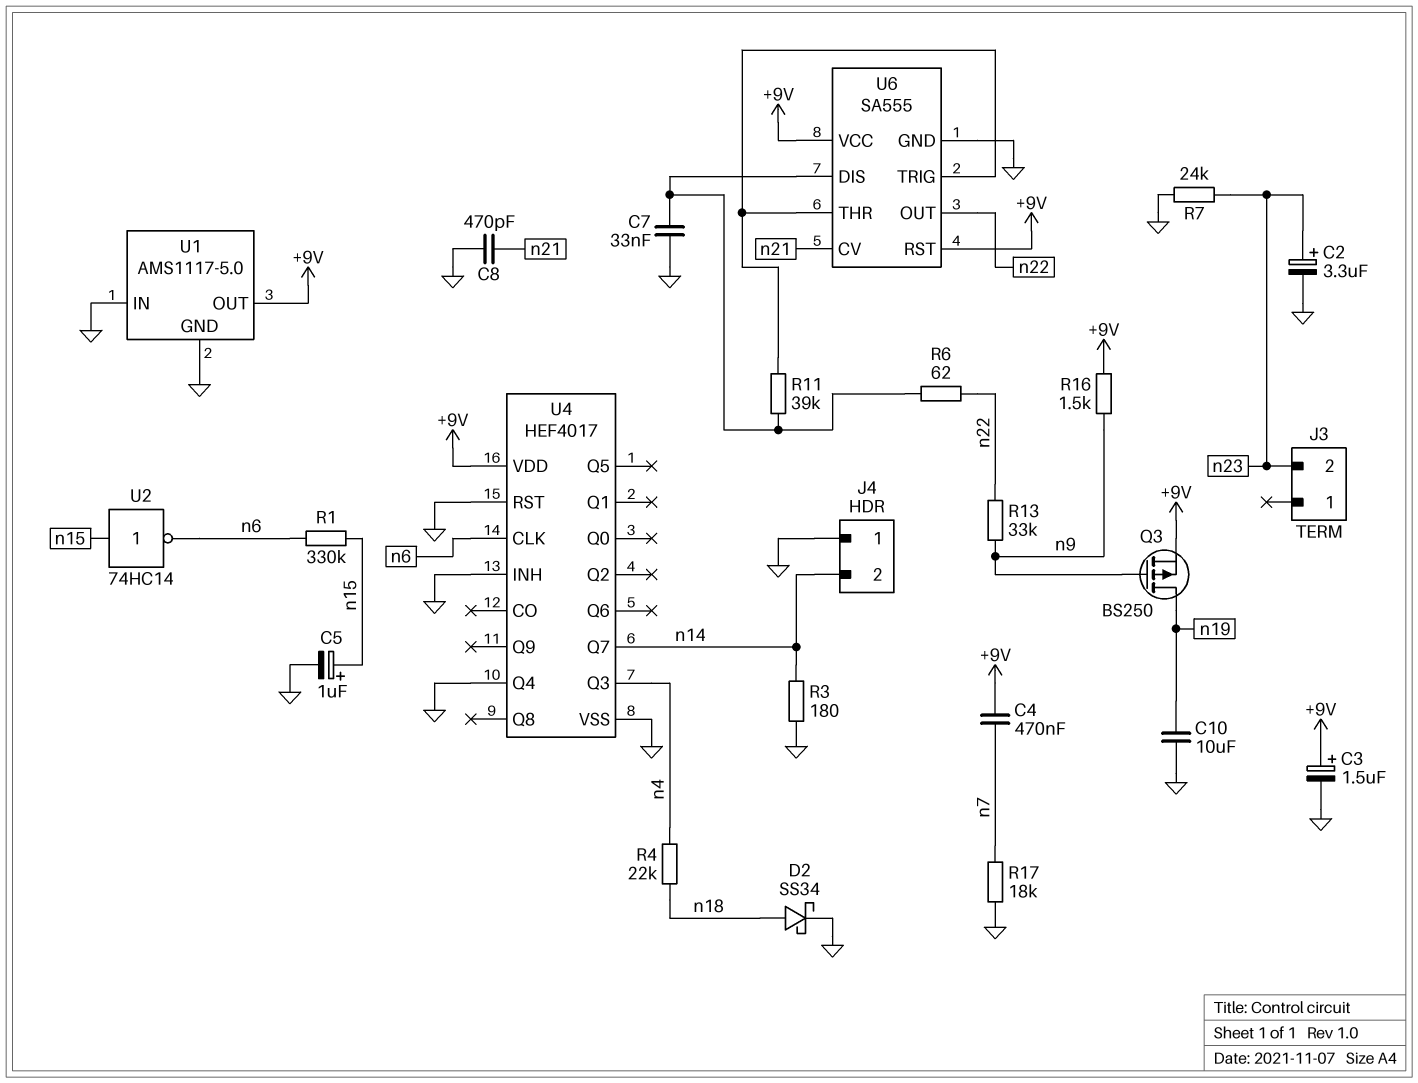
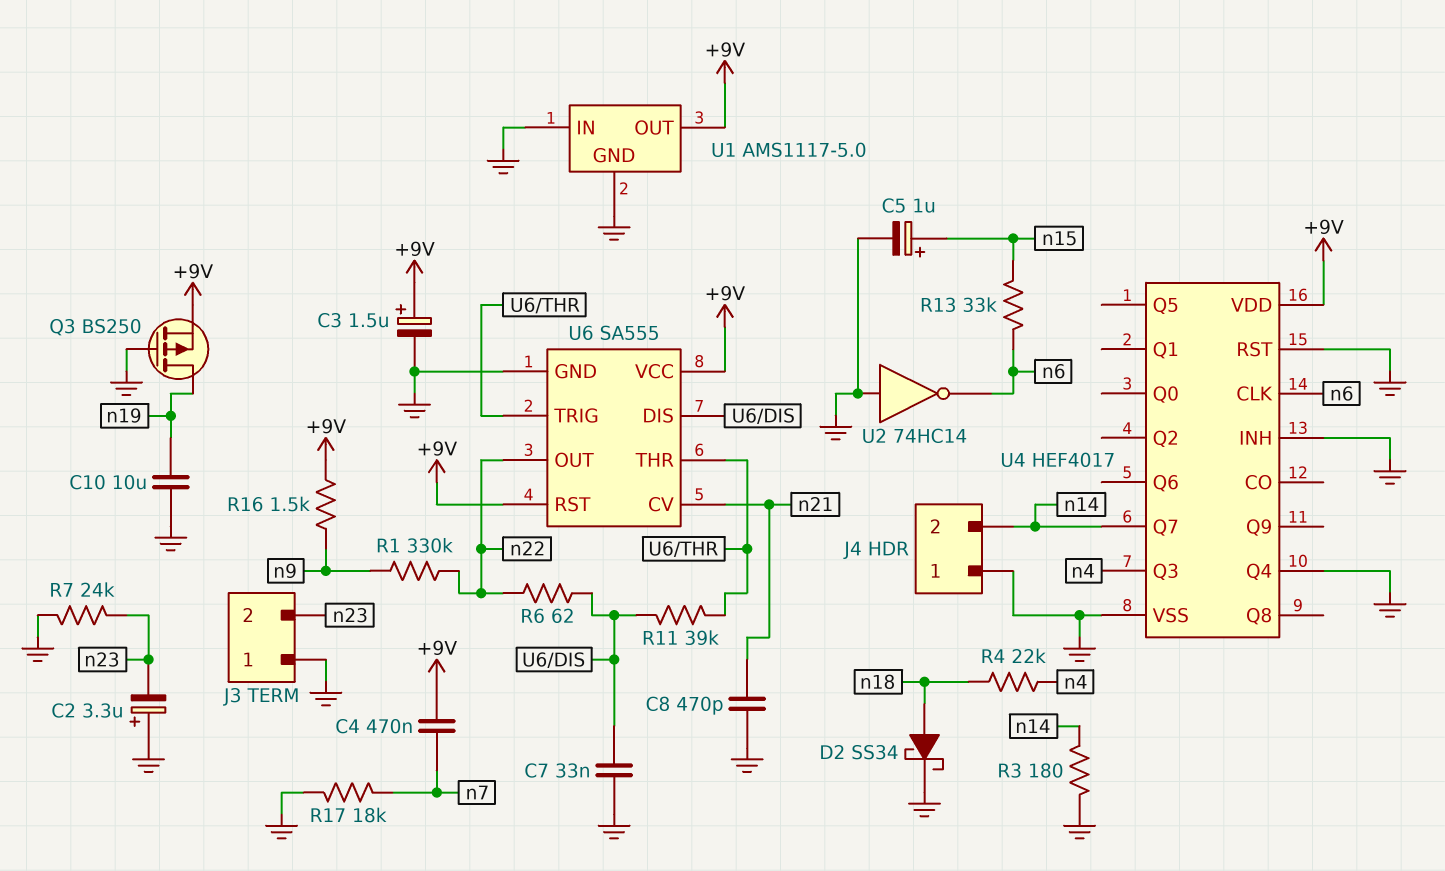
C2: 3.3uF (plus n23, minus GND) -> 3.3uF (plus GND, minus n23)
J3 pin 1: none -> GND
Q3: PMOS BS250 (G n9, D n19, S +9V) -> PMOS BS250 (G GND, D n19, S +9V)
R1: 330k (n6, n15) -> 330k (n9, n22)
R13: 33k (n9, n22) -> 33k (n6, n15)
U2: NOT 74HC14 (in n15, out n6) -> NOT 74HC14 (in GND, out n6)

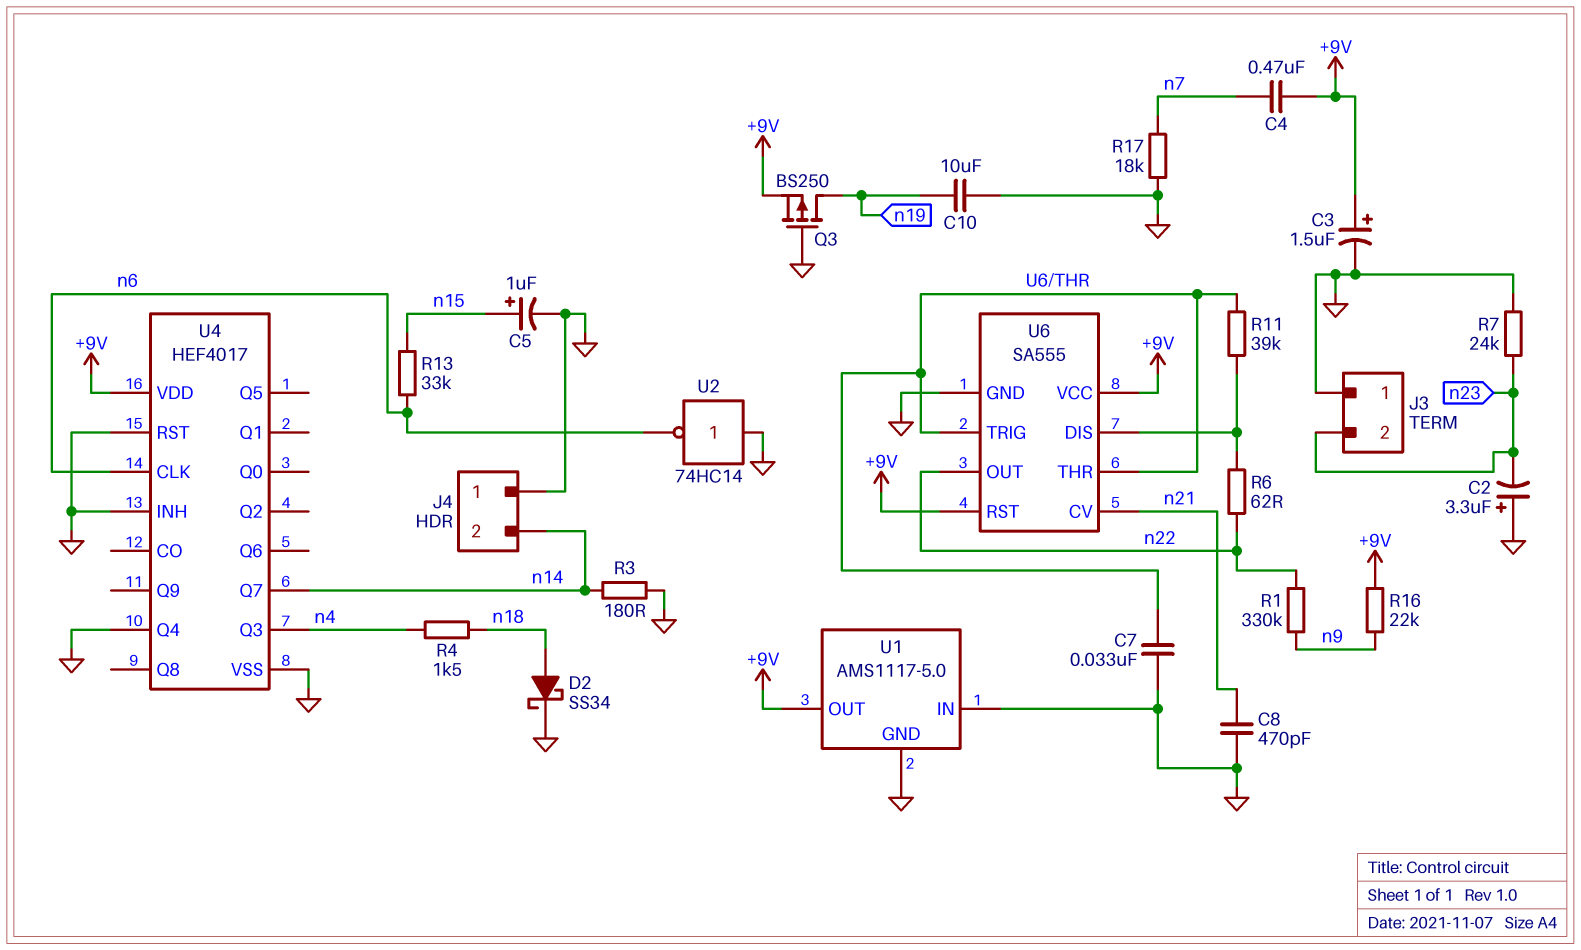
C7: 33nF (GND, U6/DIS) -> 33nF (GND, U6/THR)
R4: 22k (n4, n18) -> 1.5k (n4, n18)
R16: 1.5k (+9V, n9) -> 22k (+9V, n9)

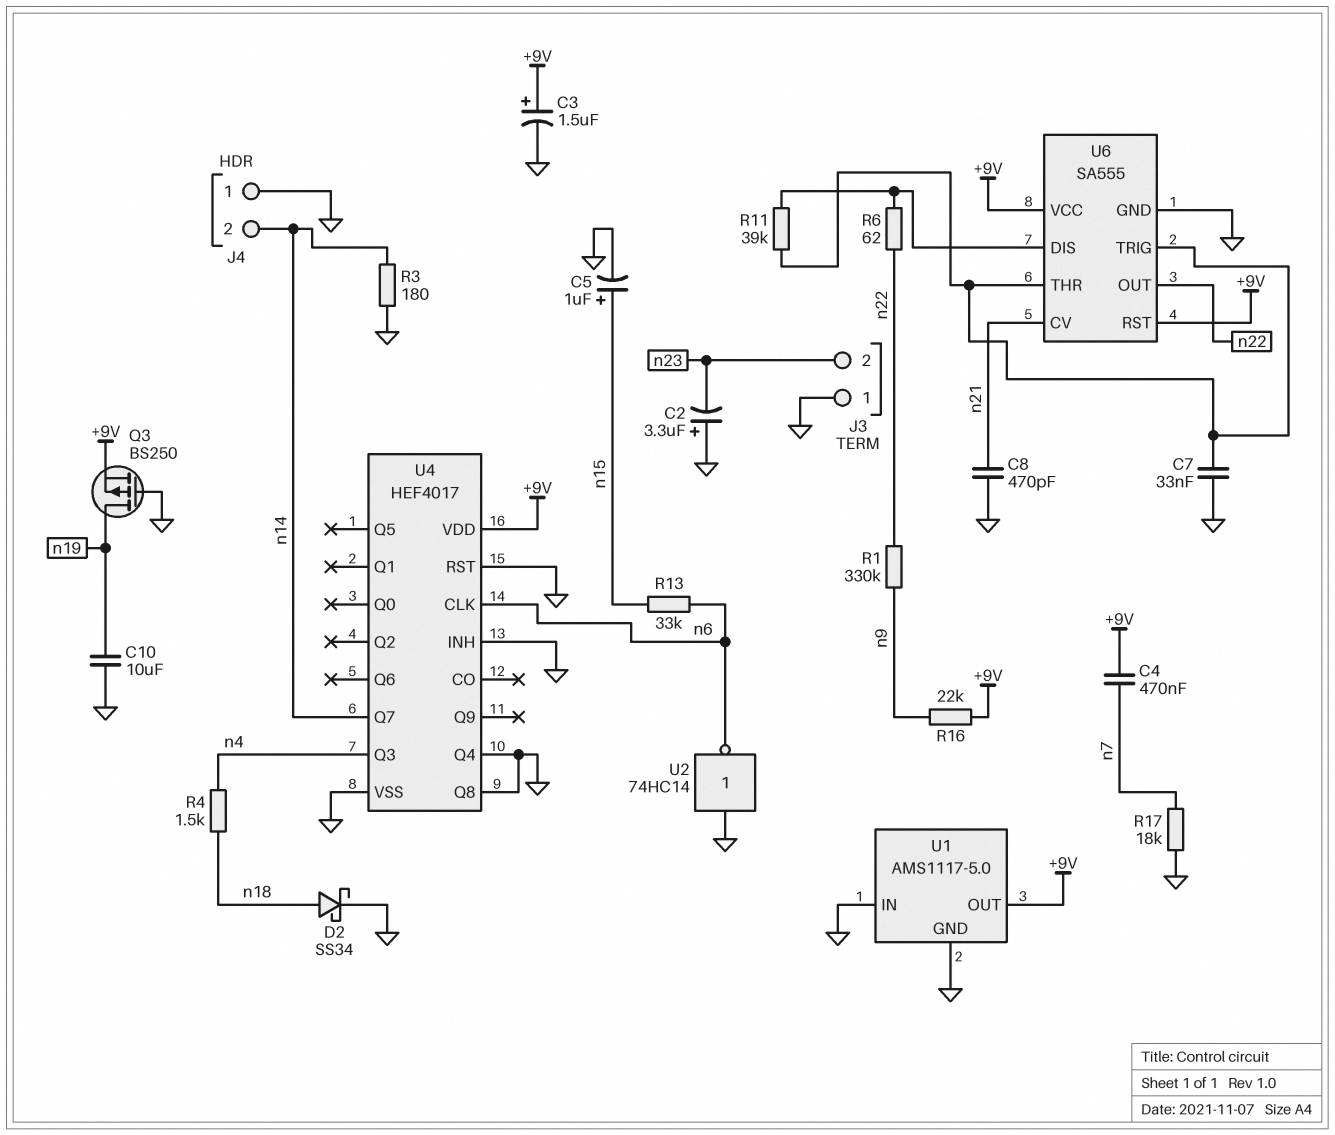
R7: 24k (GND, n23) -> none
U4 pin Q8: none -> GND

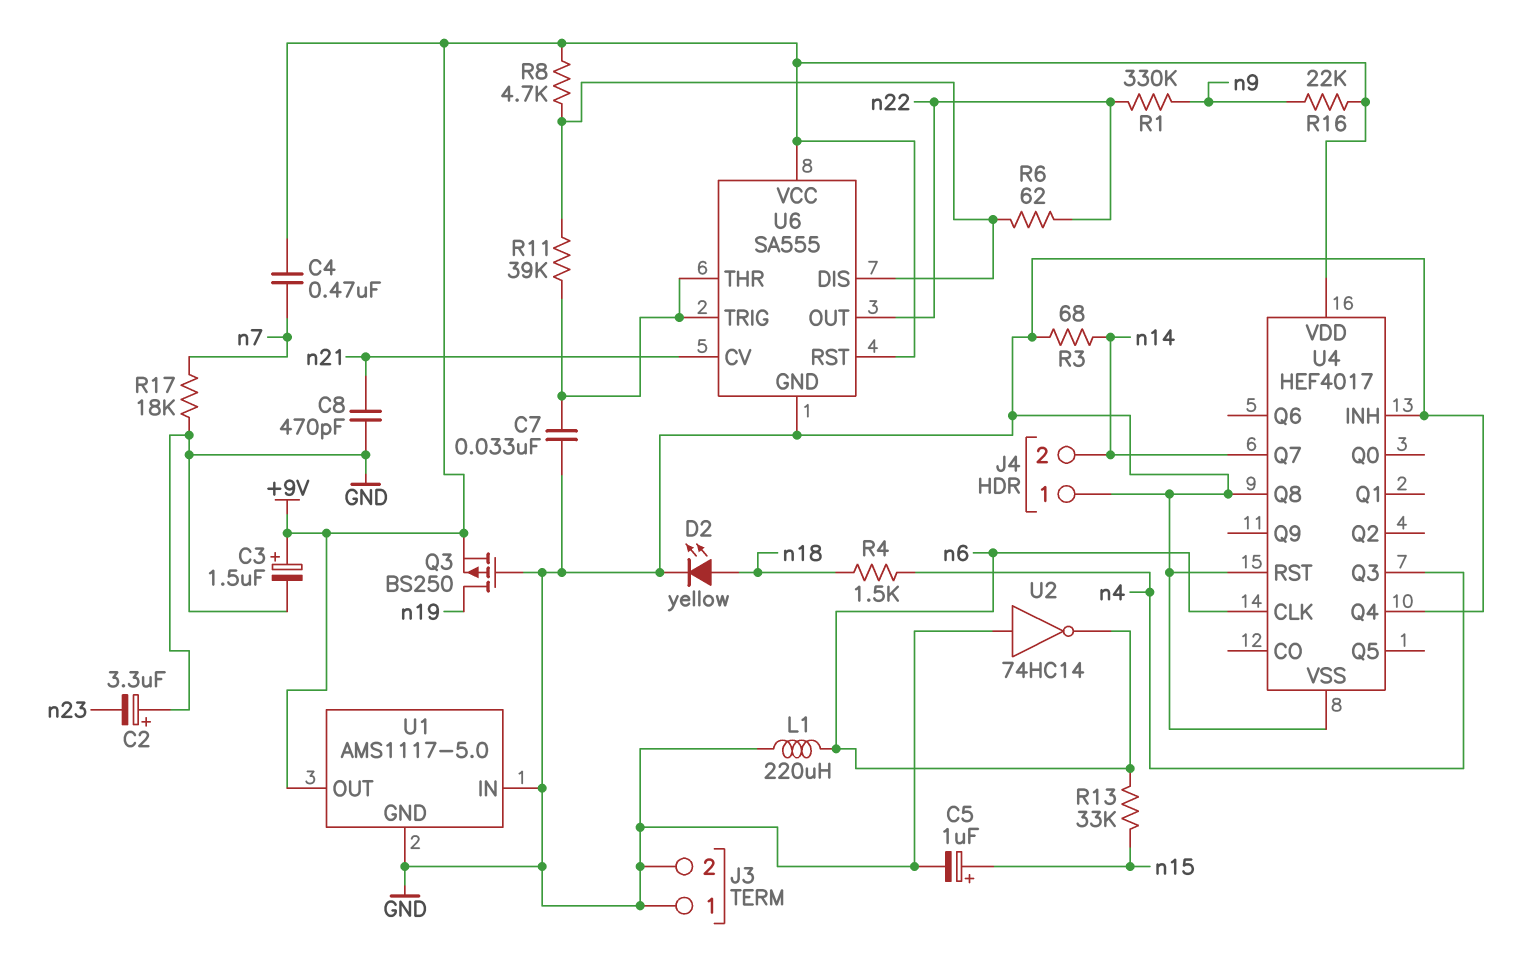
C10: 10uF (GND, n19) -> none
D2: schottky SS34 (A n18, K GND) -> LED yellow (A n18, K GND)
J3 pin 2: n23 -> GND
L1: none -> 220uH (GND, n6)
R3: 180 (GND, n14) -> 68 (GND, n14)
R8: none -> 4.7k (+9V, U6/DIS)

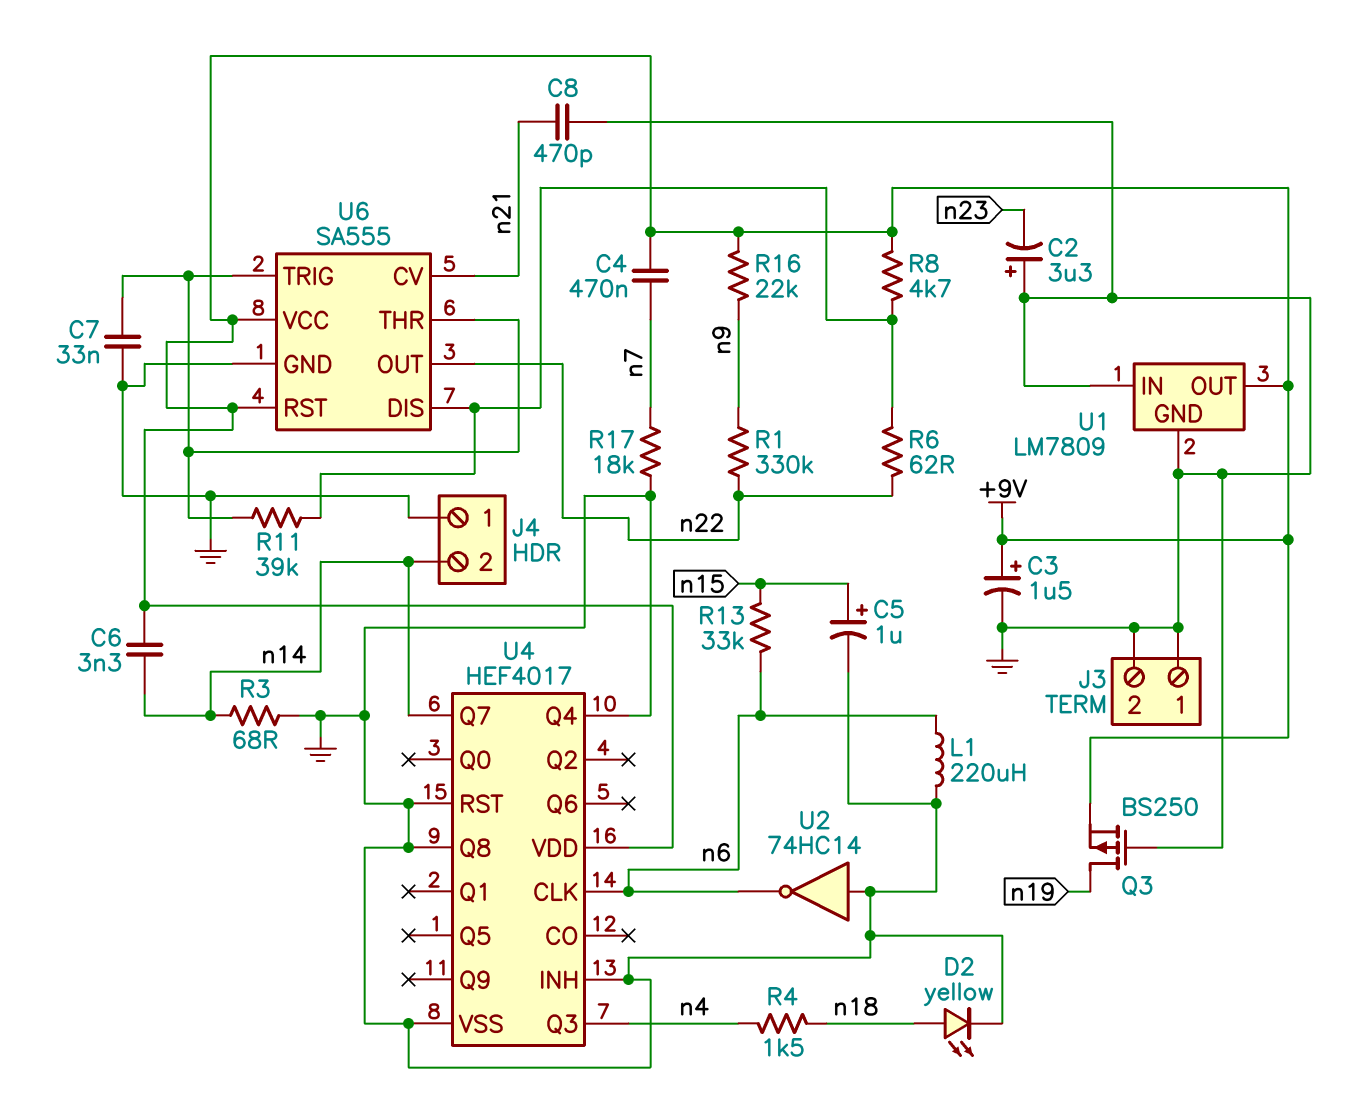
C6: none -> 3.3nF (+9V, n14)
U1: AMS1117-5.0 -> LM7809

